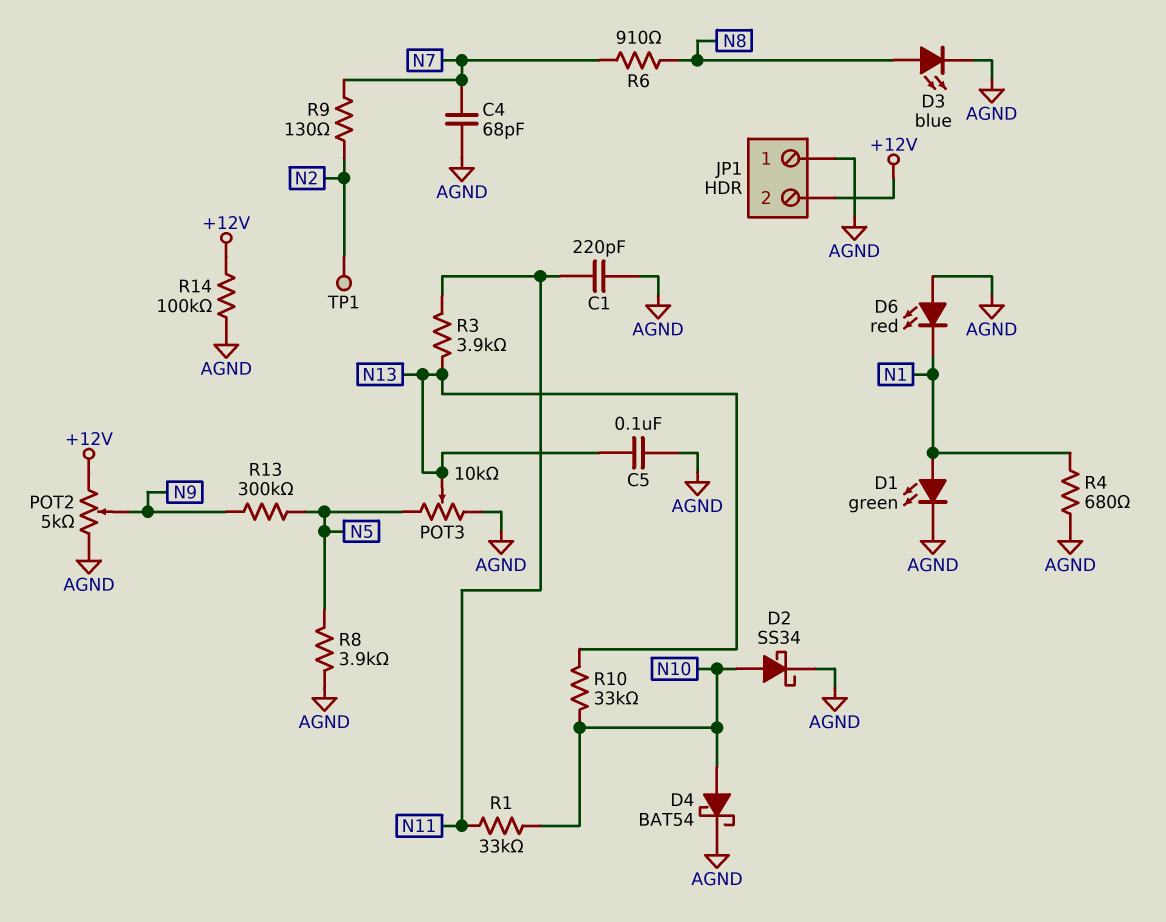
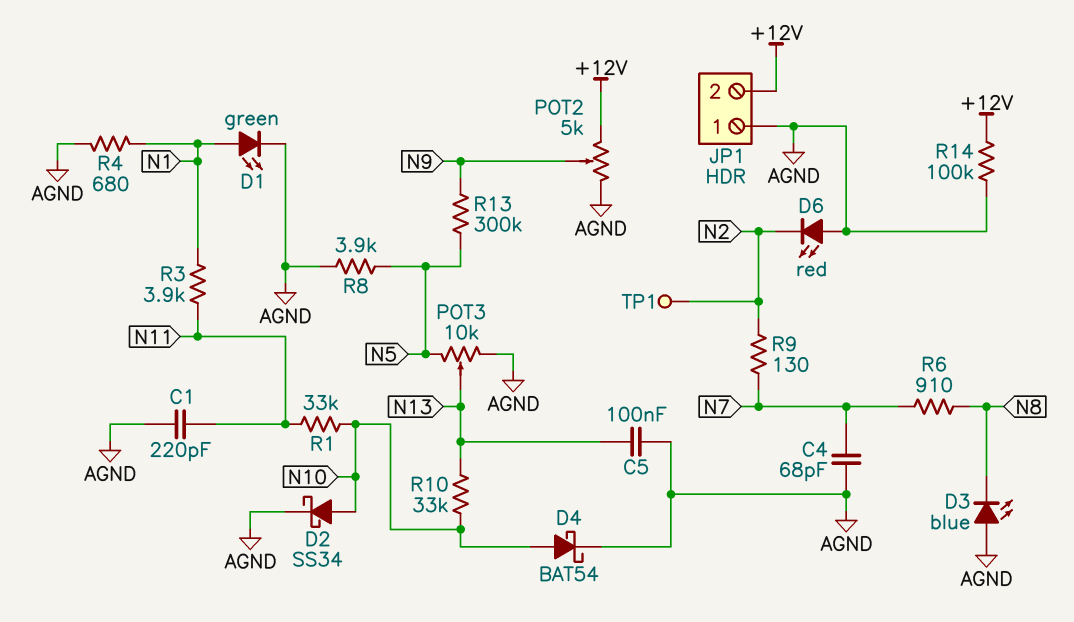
D3: LED blue (A N8, K AGND) -> LED blue (A AGND, K N8)
D6: LED red (A AGND, K N1) -> LED red (A AGND, K N2)
R3: 3.9k (N11, N13) -> 3.9k (N1, N11)

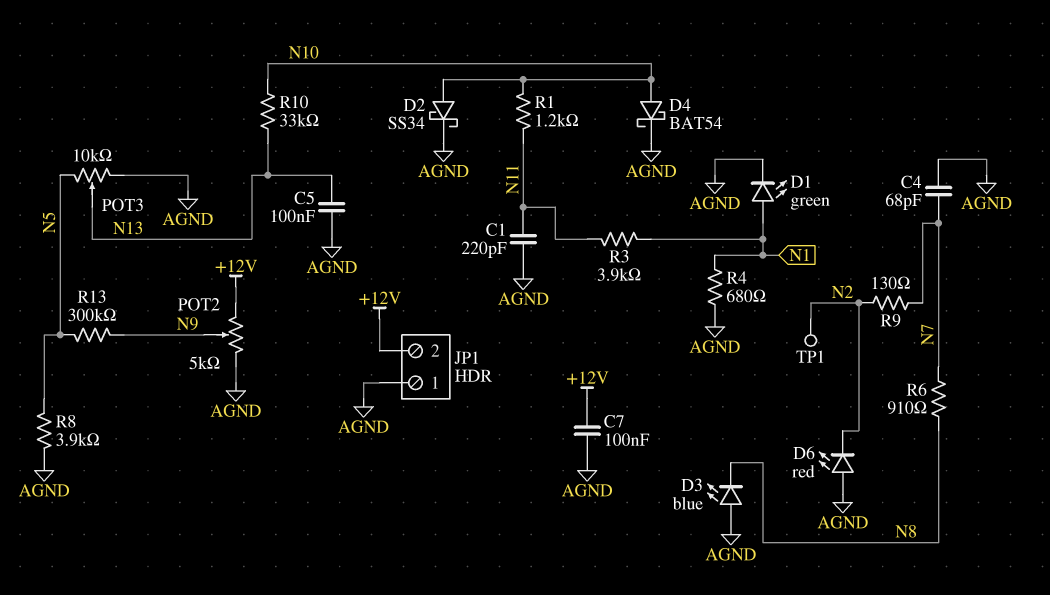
C7: none -> 100nF (+12V, AGND)
R1: 33k (N10, N11) -> 1.2k (N10, N11)
R14: 100k (+12V, AGND) -> none

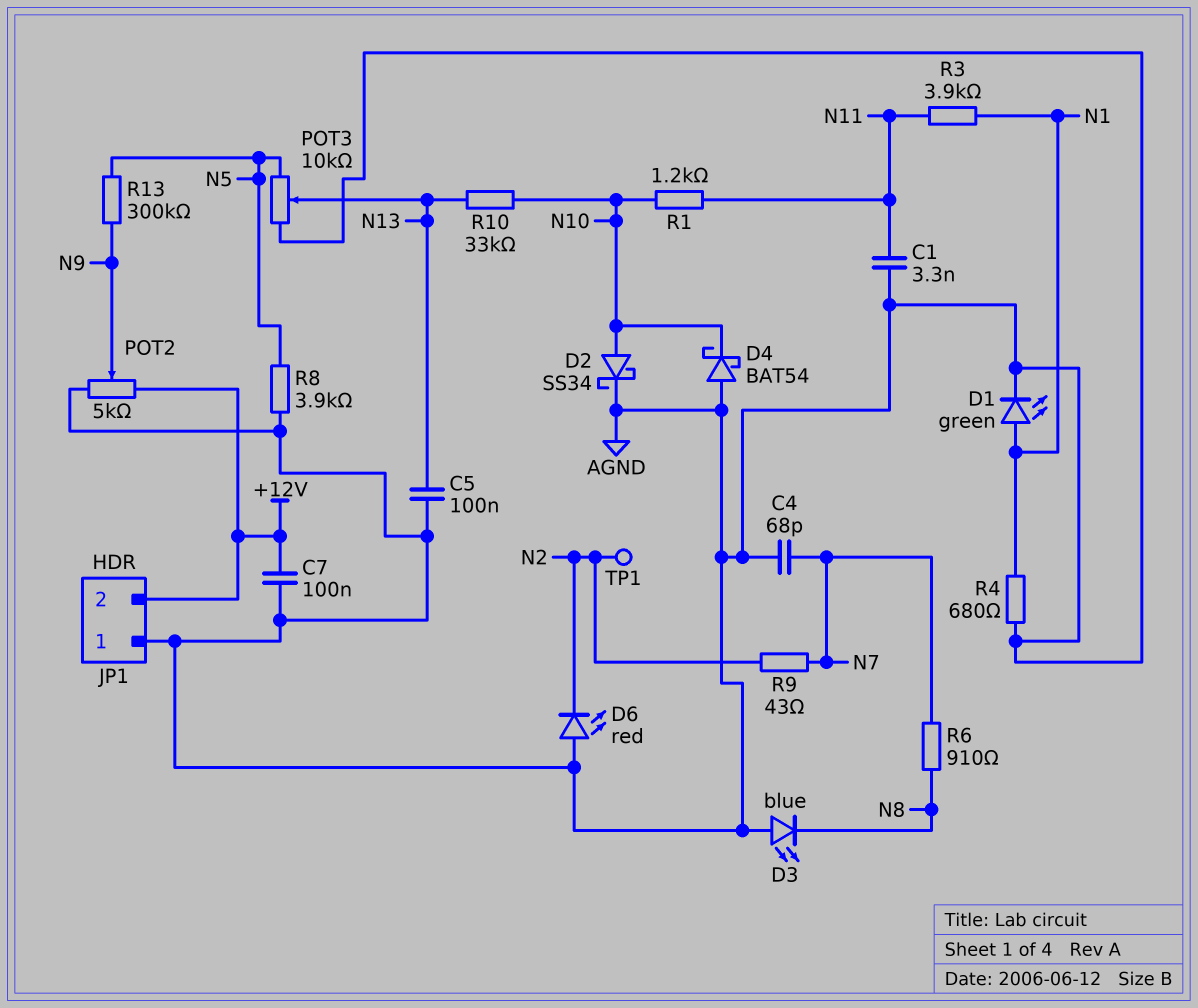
C1: 220pF (AGND, N11) -> 3.3nF (AGND, N11)
D4: schottky BAT54 (A N10, K AGND) -> schottky BAT54 (A AGND, K N10)
R9: 130 (N2, N7) -> 43 (N2, N7)

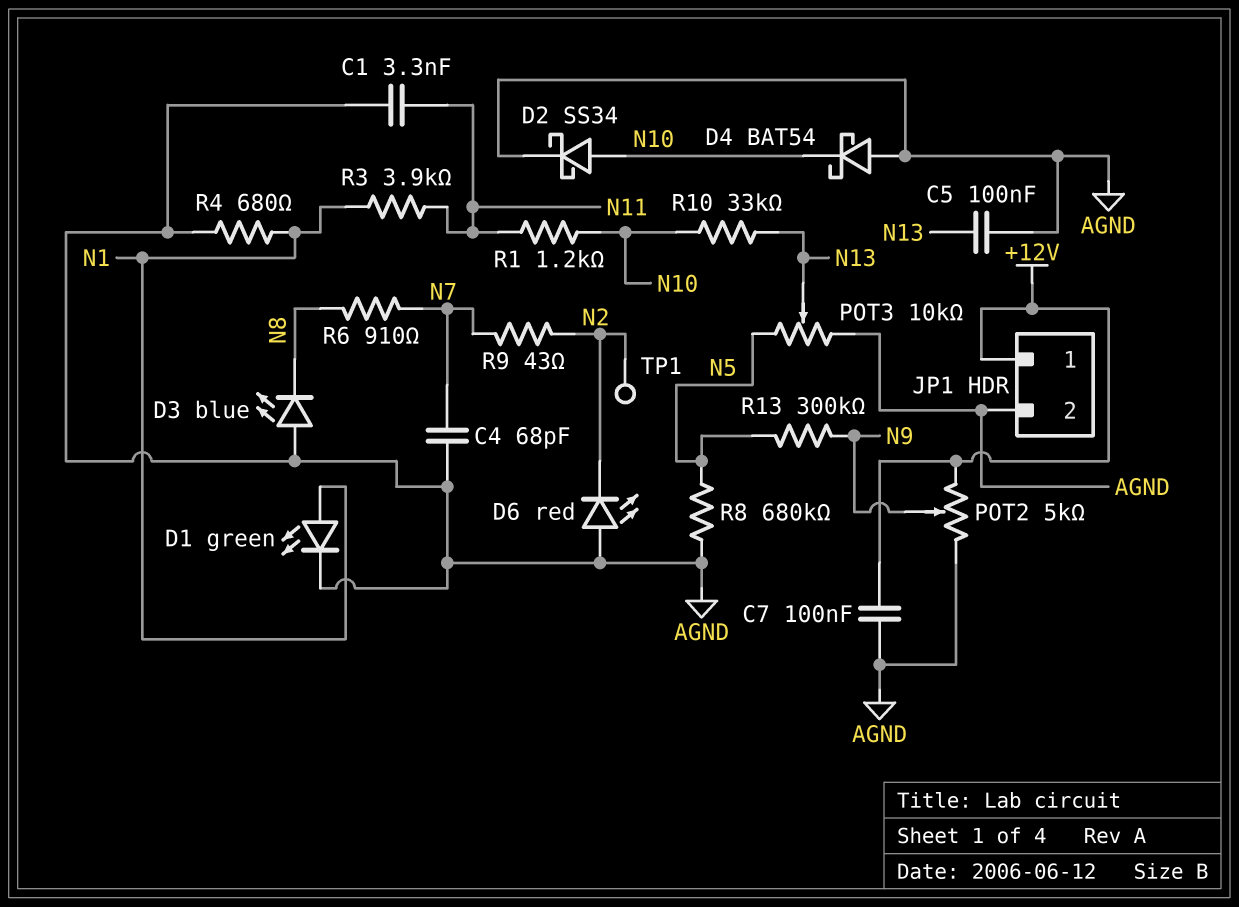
JP1 pin 1: AGND -> +12V
JP1 pin 2: +12V -> AGND
R8: 3.9k (AGND, N5) -> 680k (AGND, N5)

